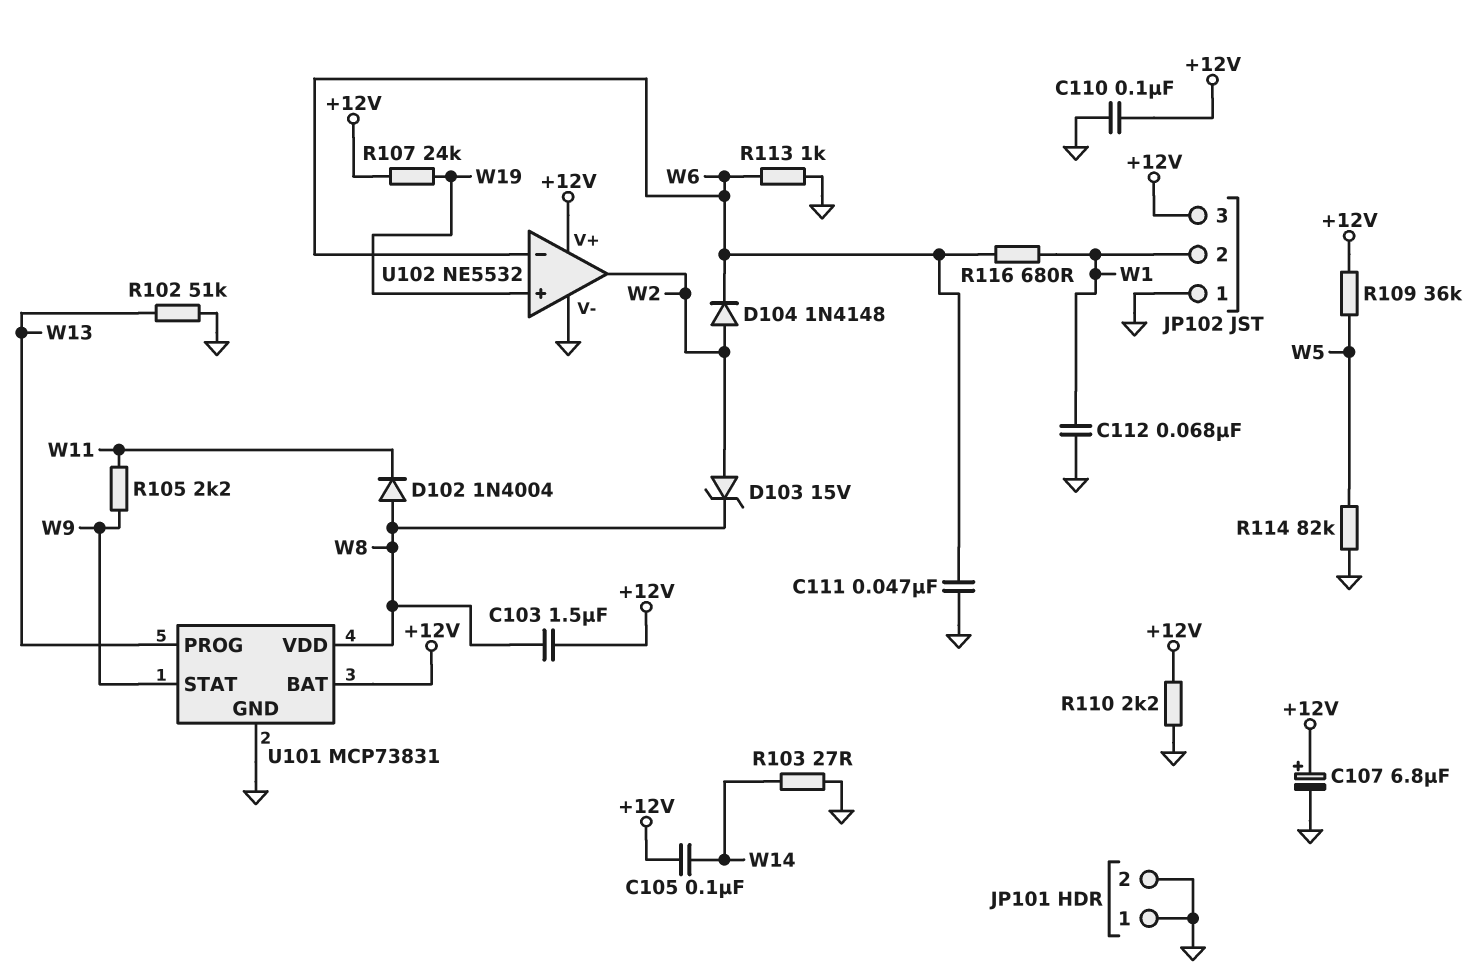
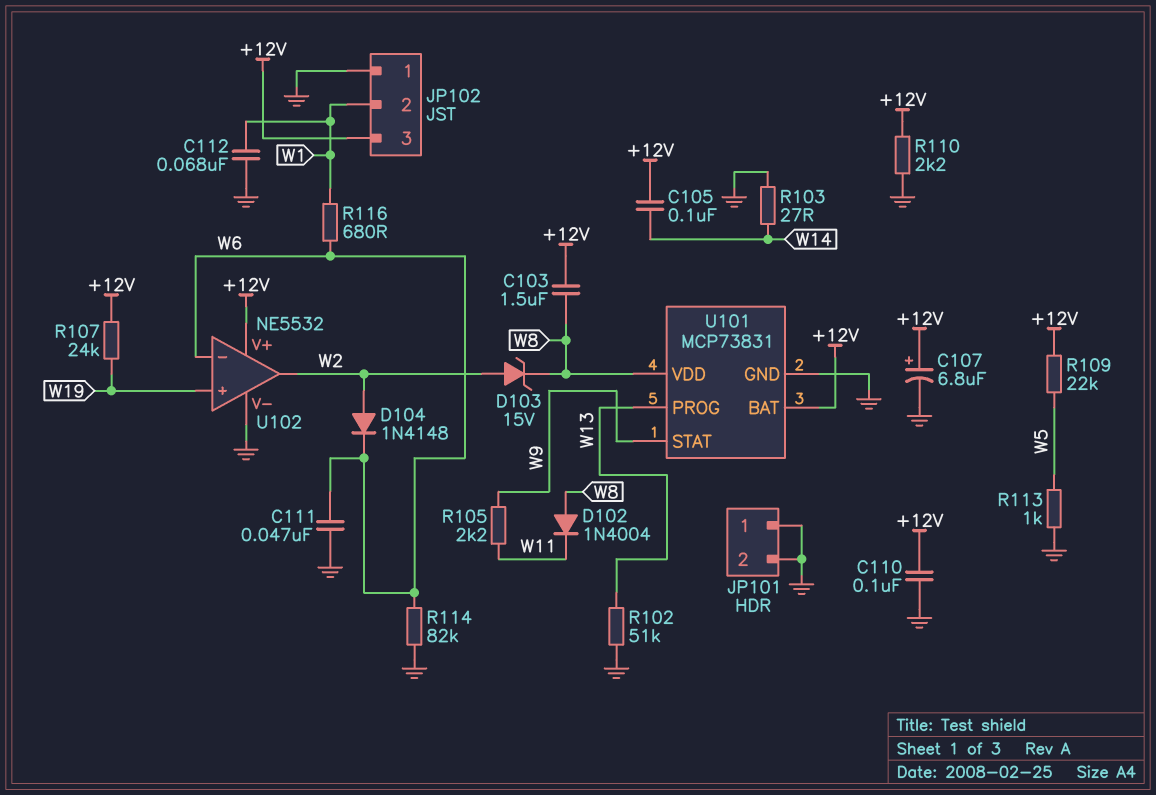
R109: 36k (+12V, W5) -> 22k (+12V, W5)
R113: 1k (GND, W6) -> 1k (GND, W5)
R114: 82k (GND, W5) -> 82k (GND, W6)

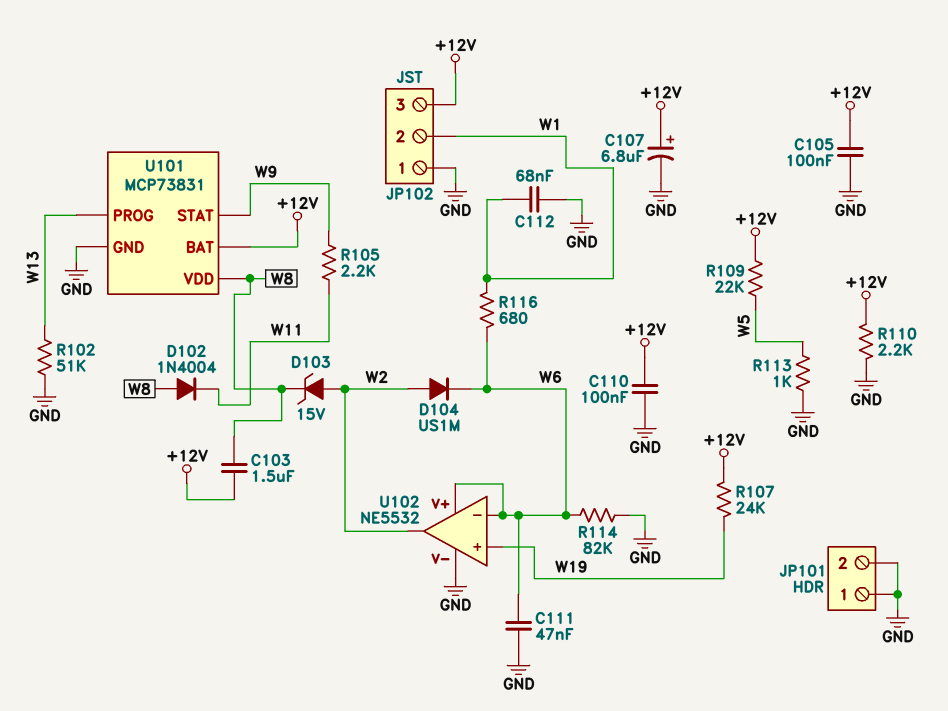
C105: 100nF (+12V, W14) -> 100nF (+12V, GND)
D104: diode 1N4148 (A W2, K W6) -> diode US1M (A W2, K W6)
R103: 27 (GND, W14) -> none
U102 pin V+: +12V -> W6

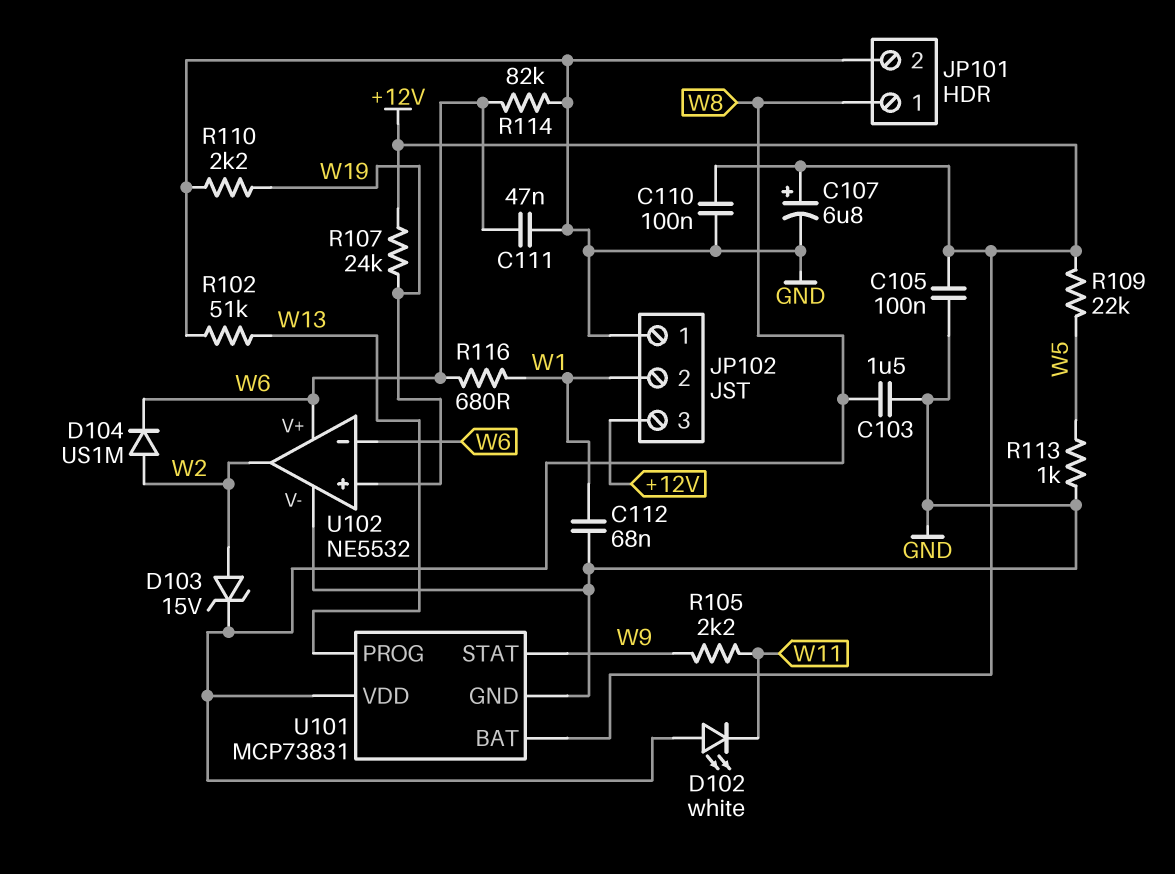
C103: 1.5uF (+12V, W8) -> 1.5uF (GND, W8)
D102: diode 1N4004 (A W8, K W11) -> LED white (A W8, K W11)
JP101 pin 1: GND -> W8
R110: 2.2k (+12V, GND) -> 2.2k (GND, W19)

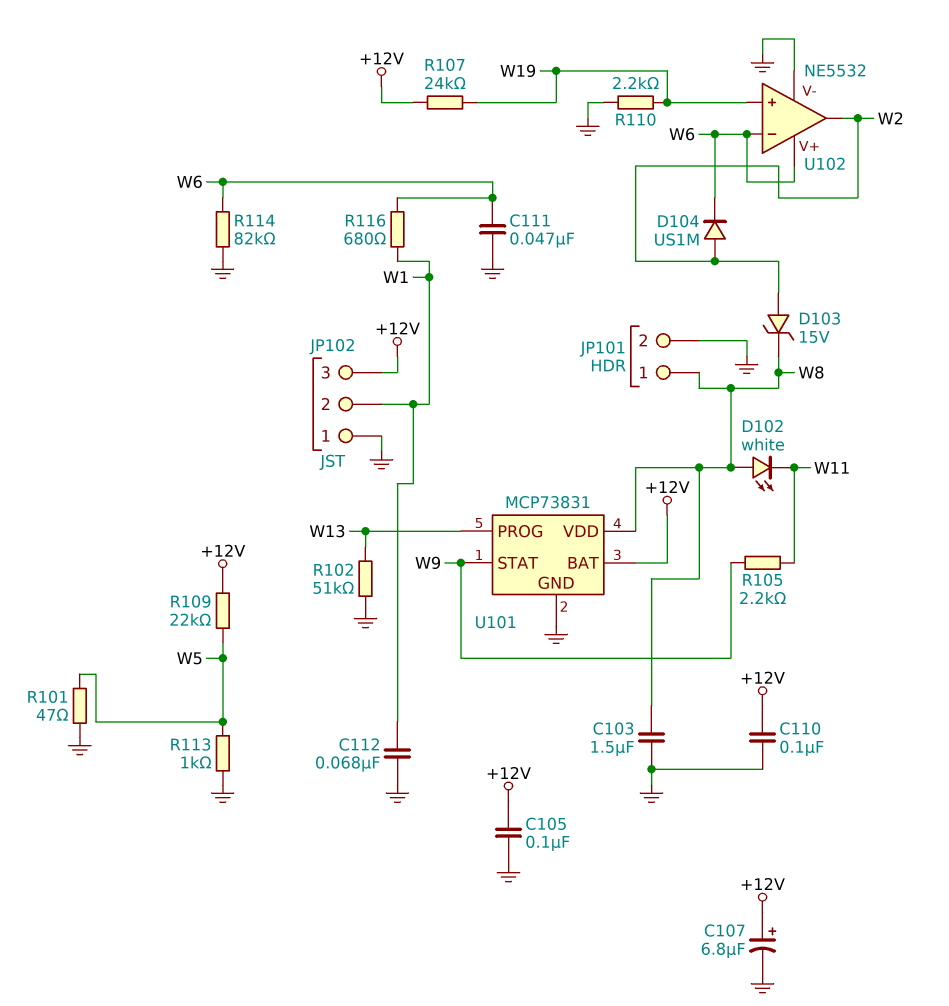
R101: none -> 47 (GND, W5)

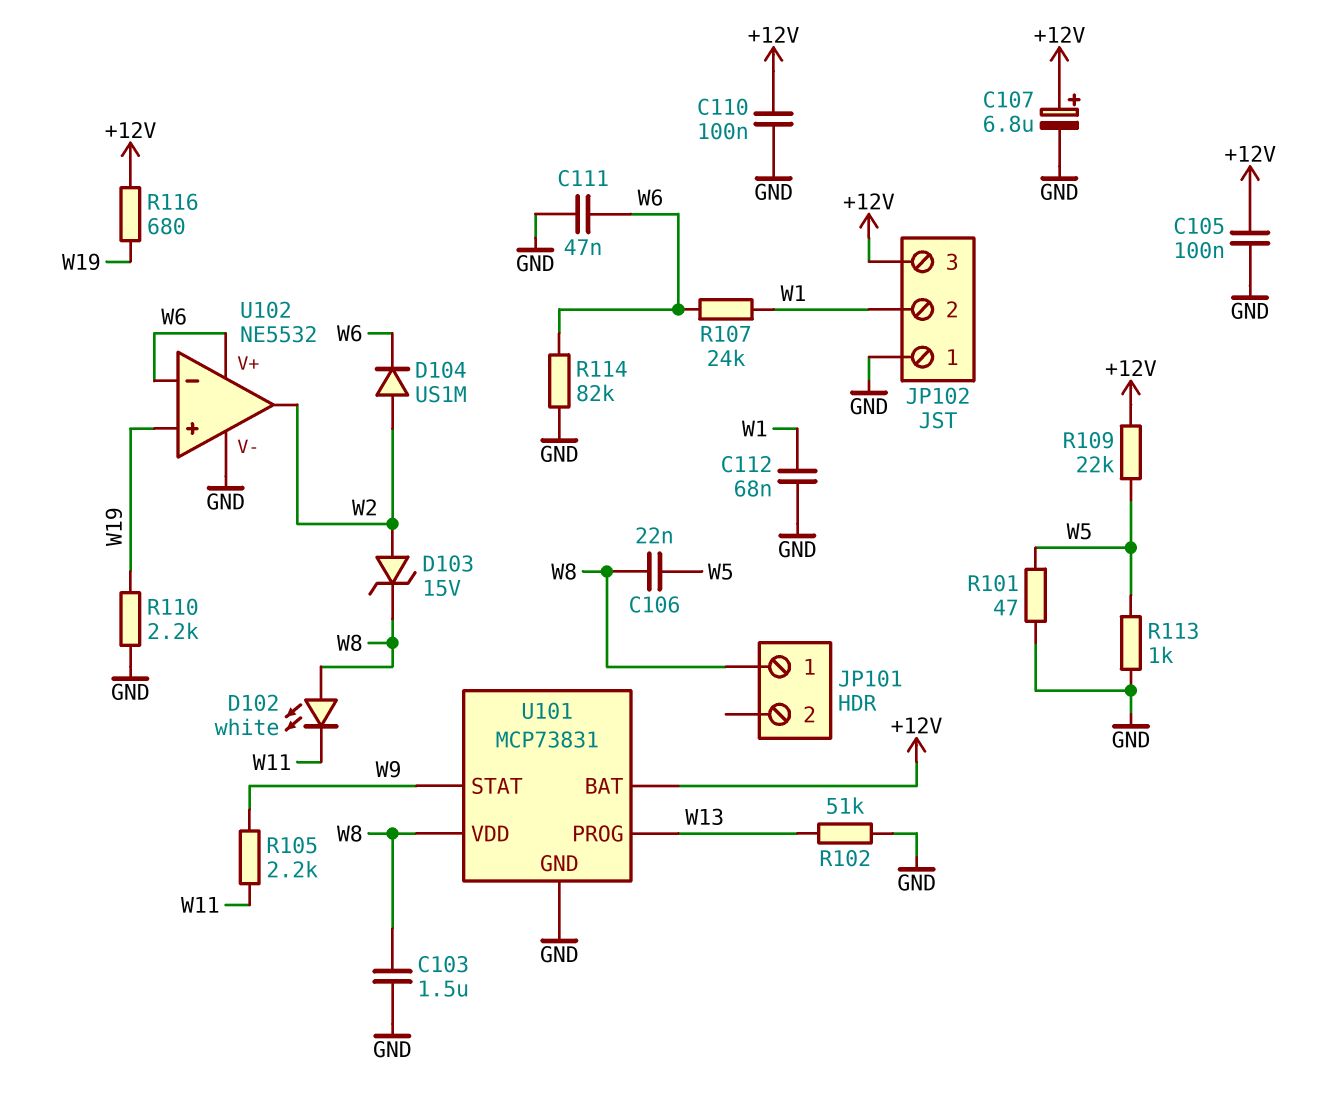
C106: none -> 22nF (W5, W8)
JP101 pin 2: GND -> none
R107: 24k (+12V, W19) -> 24k (W1, W6)
R116: 680 (W1, W6) -> 680 (+12V, W19)

